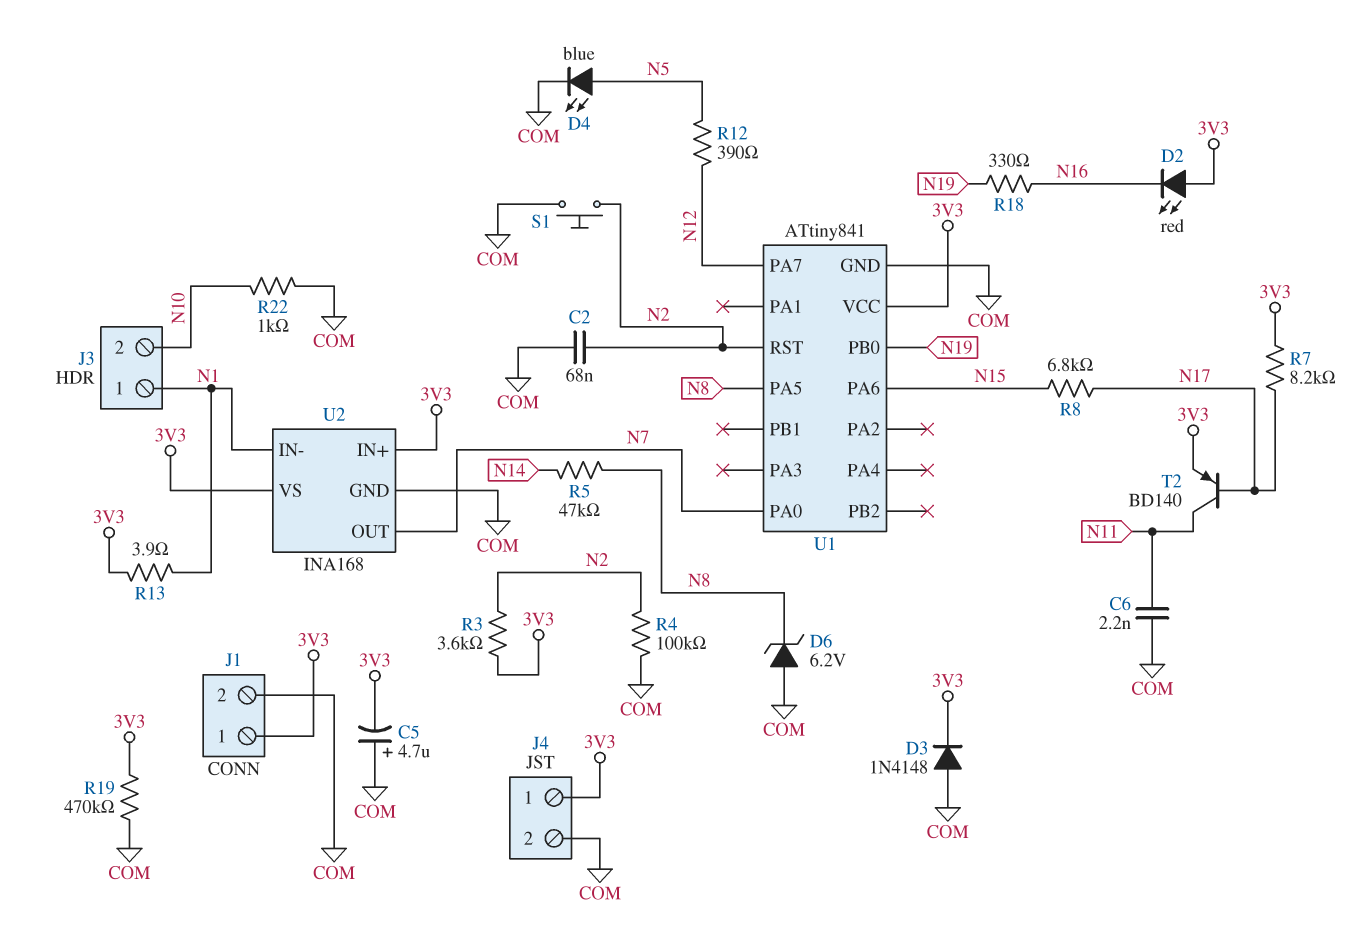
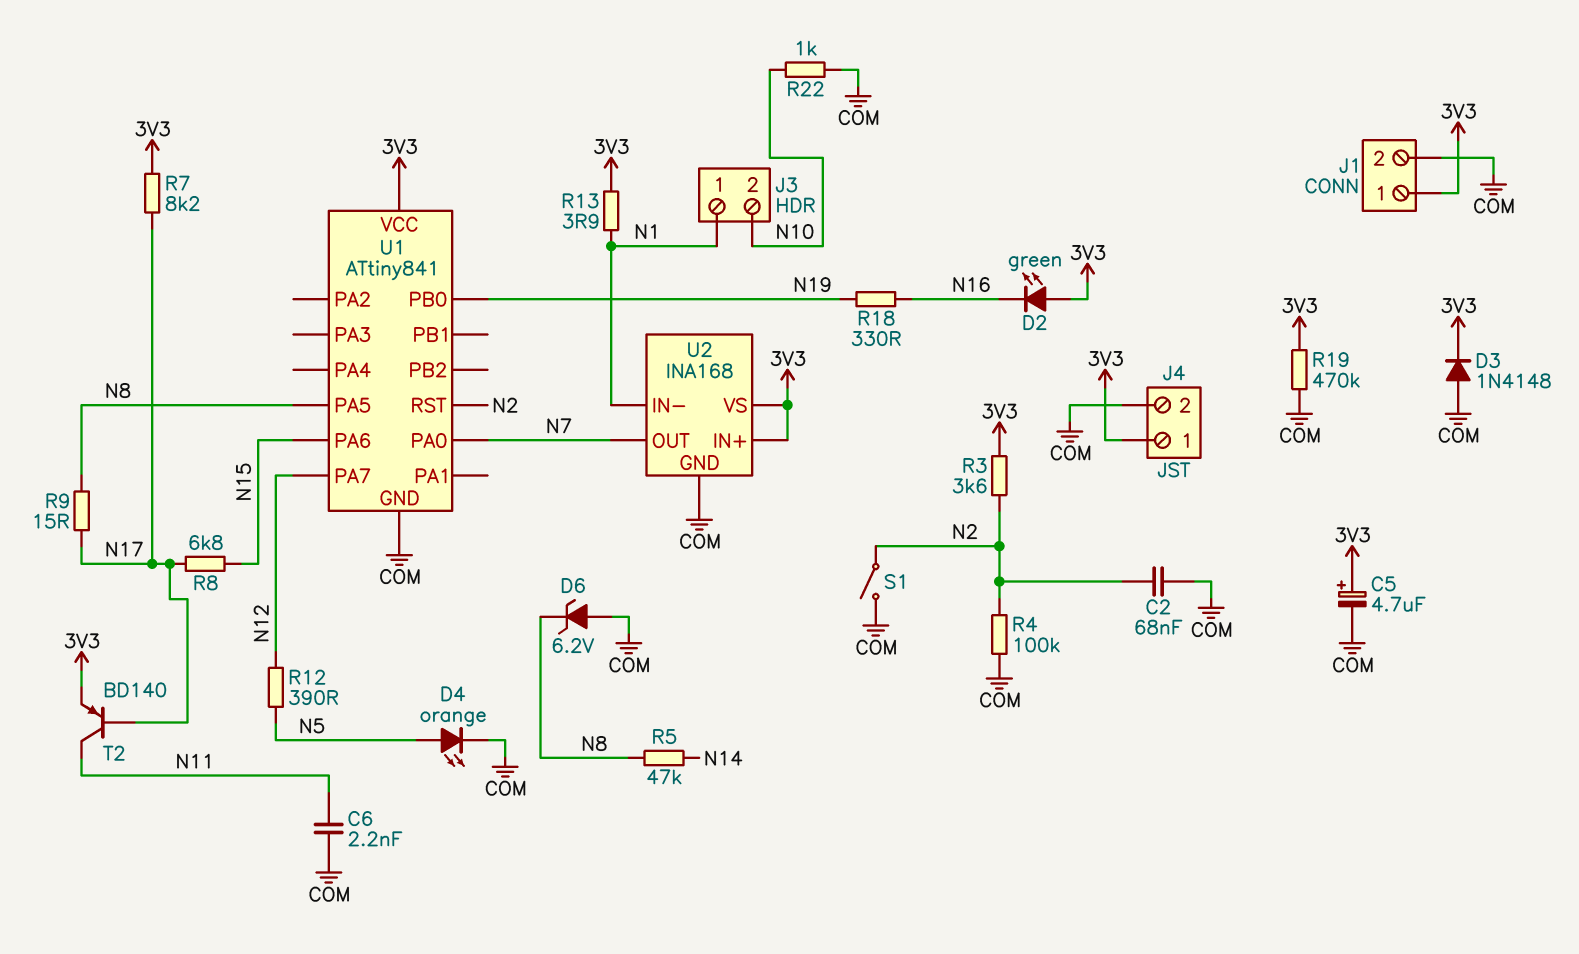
C5: 4.7uF (plus COM, minus 3V3) -> 4.7uF (plus 3V3, minus COM)
D2: LED red (A 3V3, K N16) -> LED green (A 3V3, K N16)
D4: LED blue (A N5, K COM) -> LED orange (A N5, K COM)
R9: none -> 15 (N8, N17)
S1: button (COM, N2) -> switch (COM, N2)

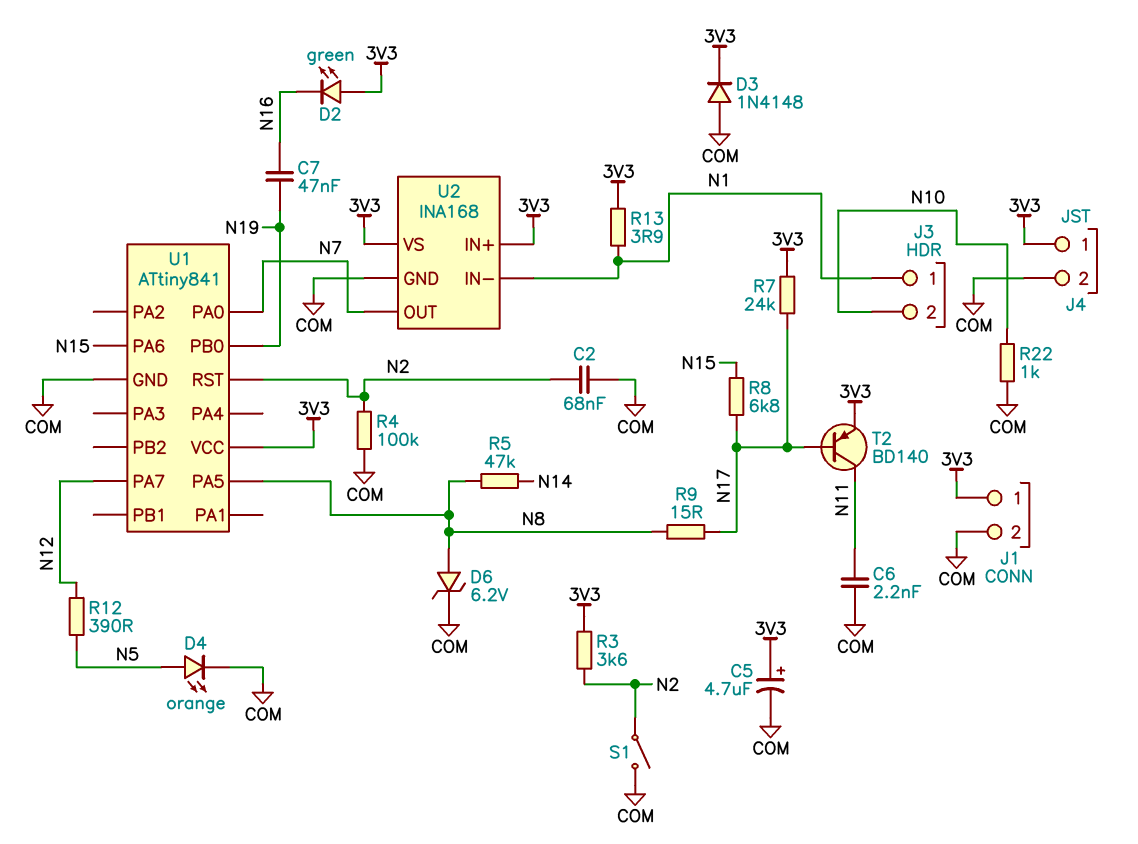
C7: none -> 47nF (N16, N19)
D6: zener 6.2V (A COM, K N8) -> zener 6.2V (A N8, K COM)
R7: 8.2k (3V3, N17) -> 24k (3V3, N17)
R18: 330 (N16, N19) -> none
R19: 470k (3V3, COM) -> none

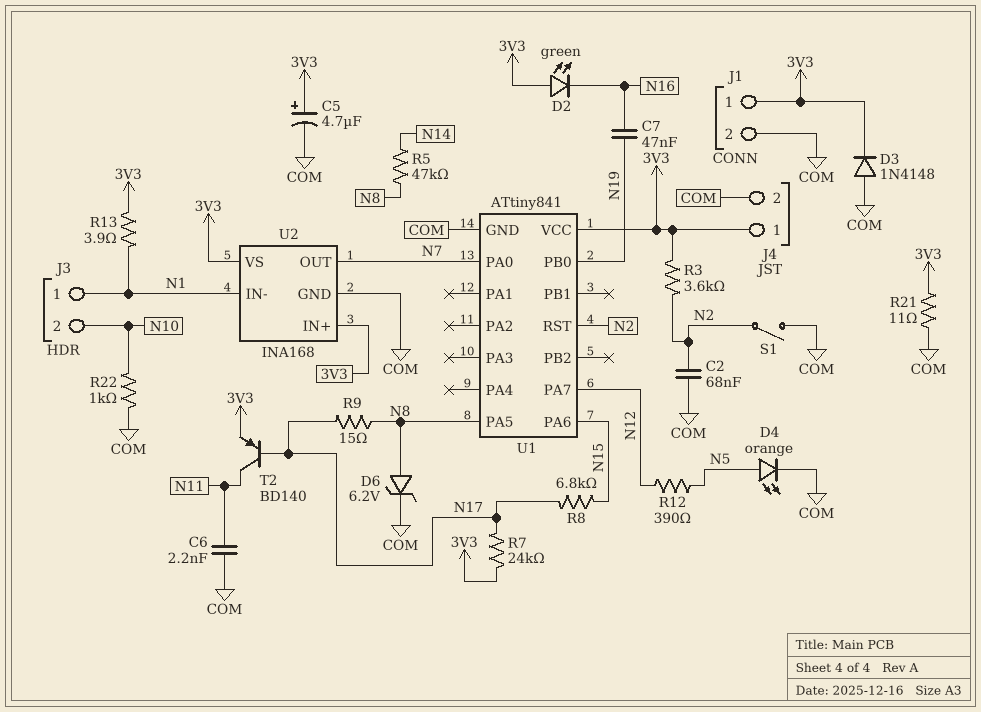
R4: 100k (COM, N2) -> none
R21: none -> 11 (3V3, COM)

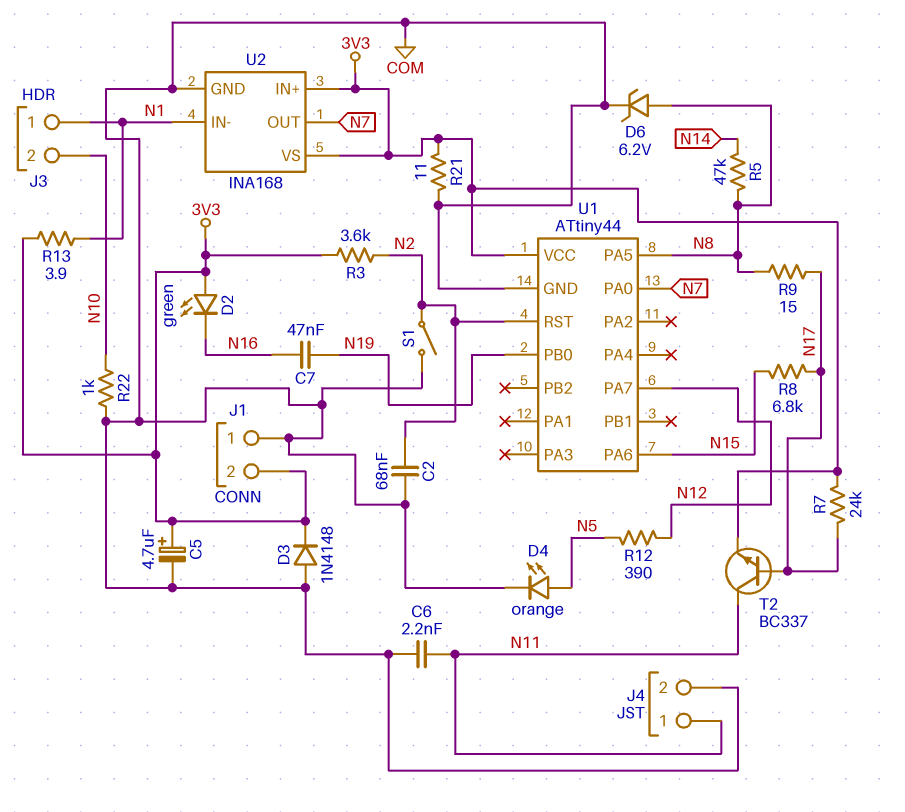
J1 pin 1: 3V3 -> COM
J1 pin 2: COM -> 3V3
J4 pin 1: 3V3 -> N11
T2: PNP BD140 (B N17, C N11, E 3V3) -> NPN BC337 (B N17, C N11, E 3V3)
U1: ATtiny841 -> ATtiny44

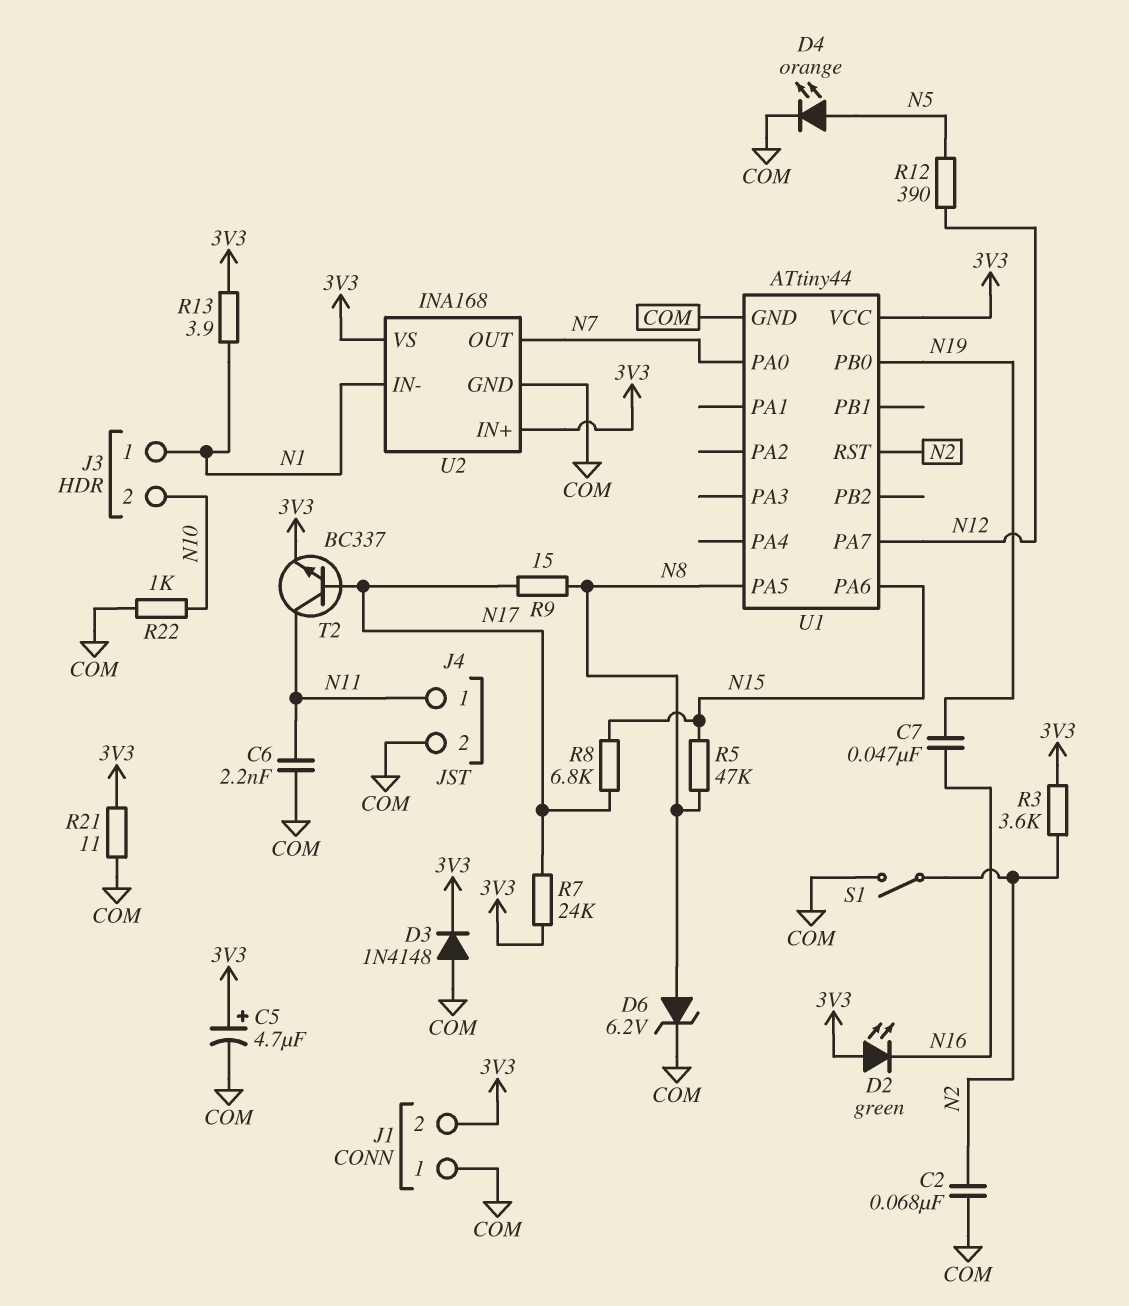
R5: 47k (N8, N14) -> 47k (N8, N15)

